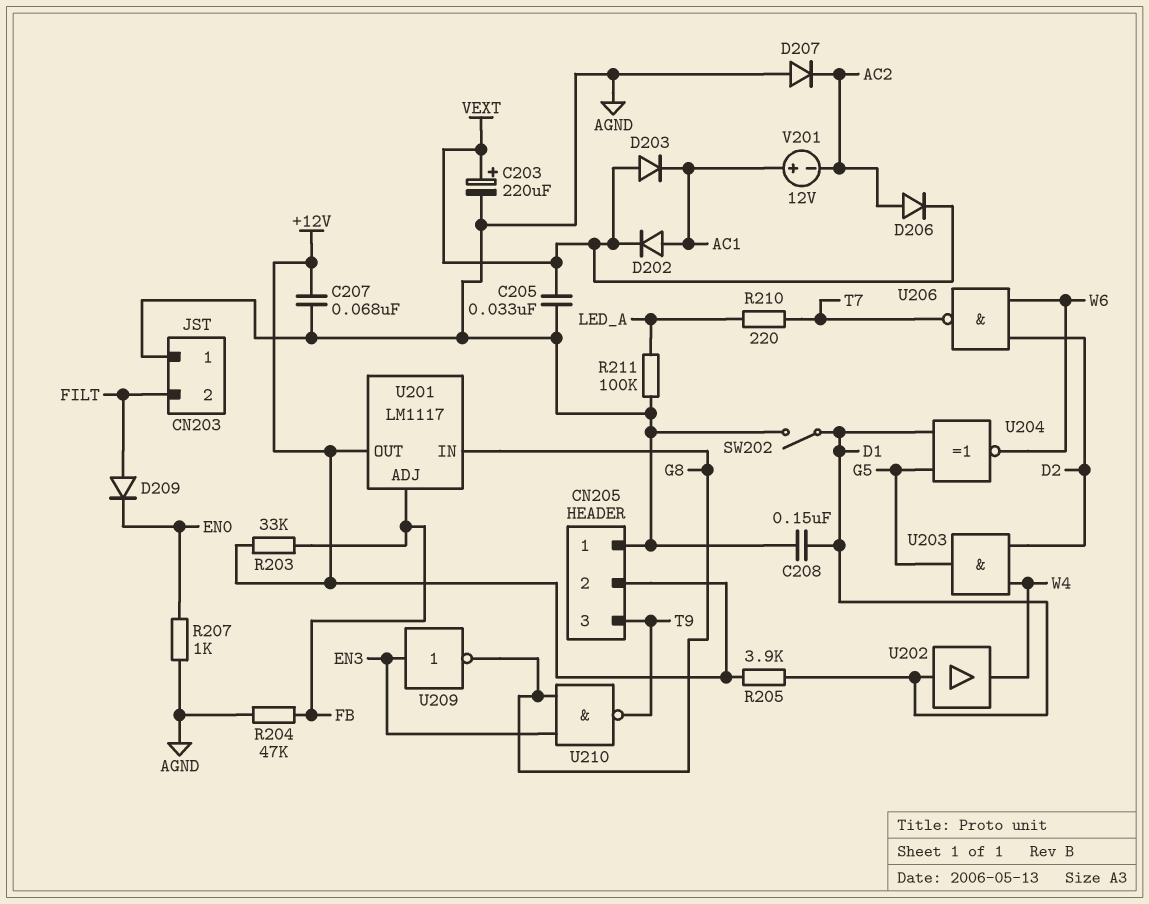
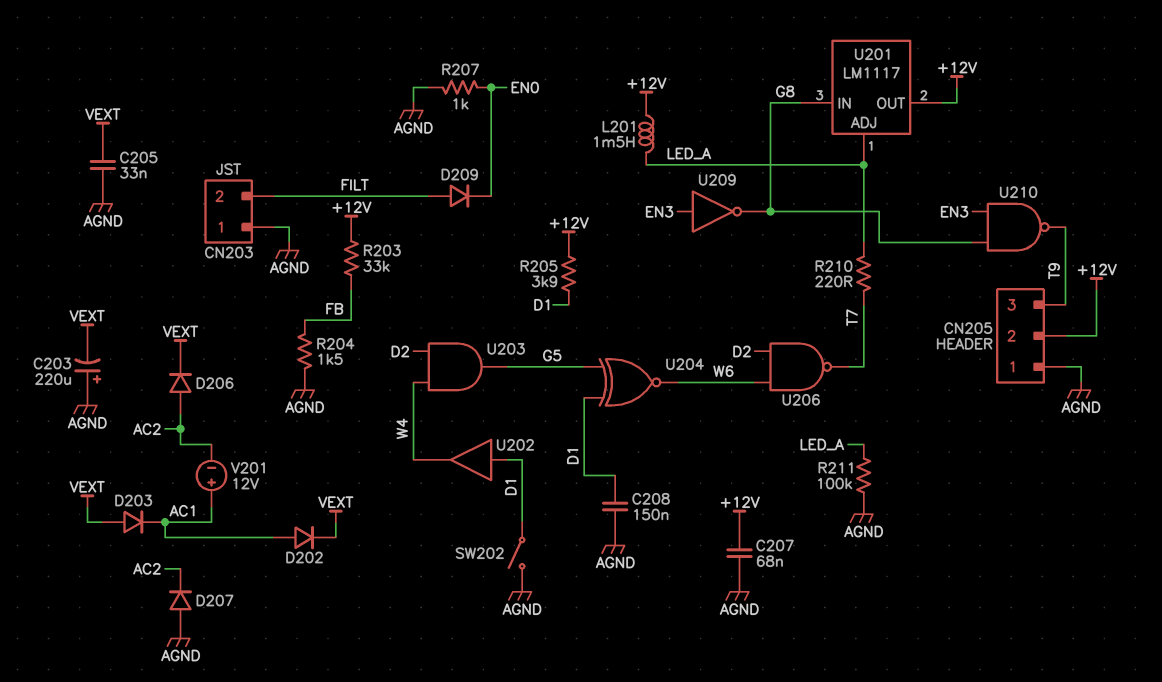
C203: 220uF (plus VEXT, minus AGND) -> 220uF (plus AGND, minus VEXT)
L201: none -> 1.5mH (+12V, LED_A)
R204: 47k (AGND, FB) -> 1.5k (AGND, FB)
U201 pin ADJ: FB -> LED_A

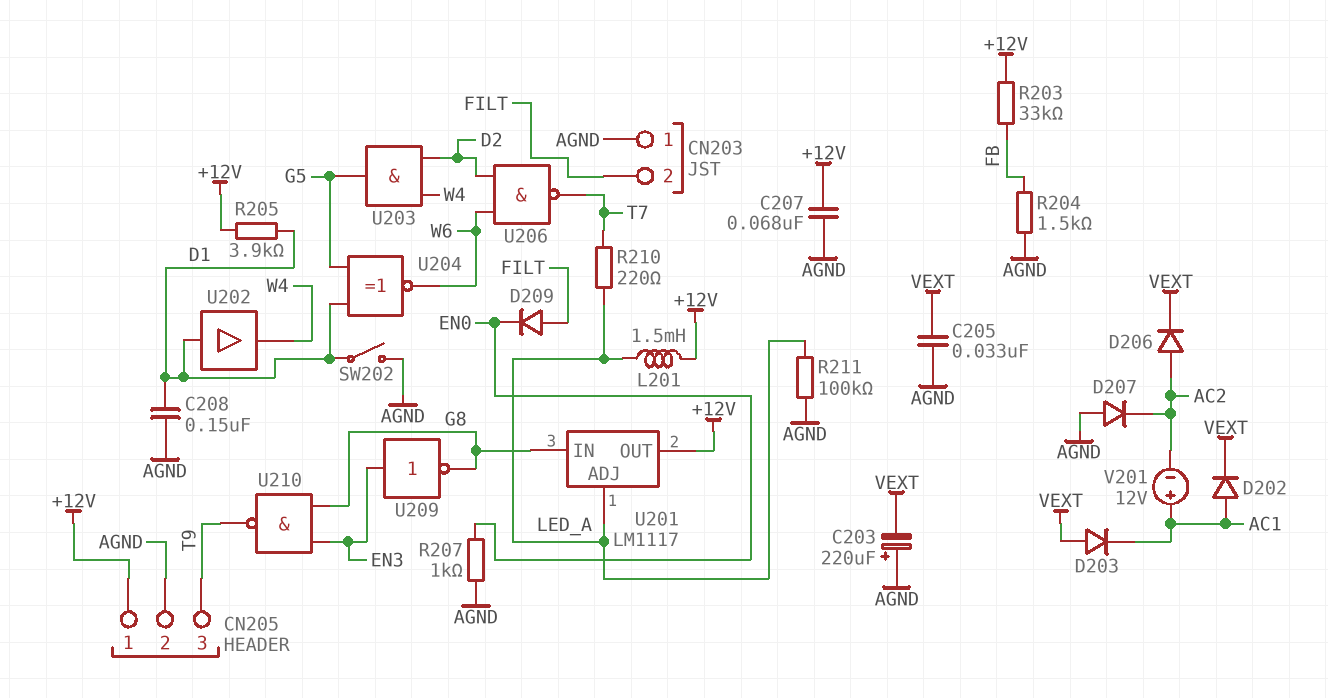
CN205 pin 1: AGND -> +12V
CN205 pin 2: +12V -> AGND

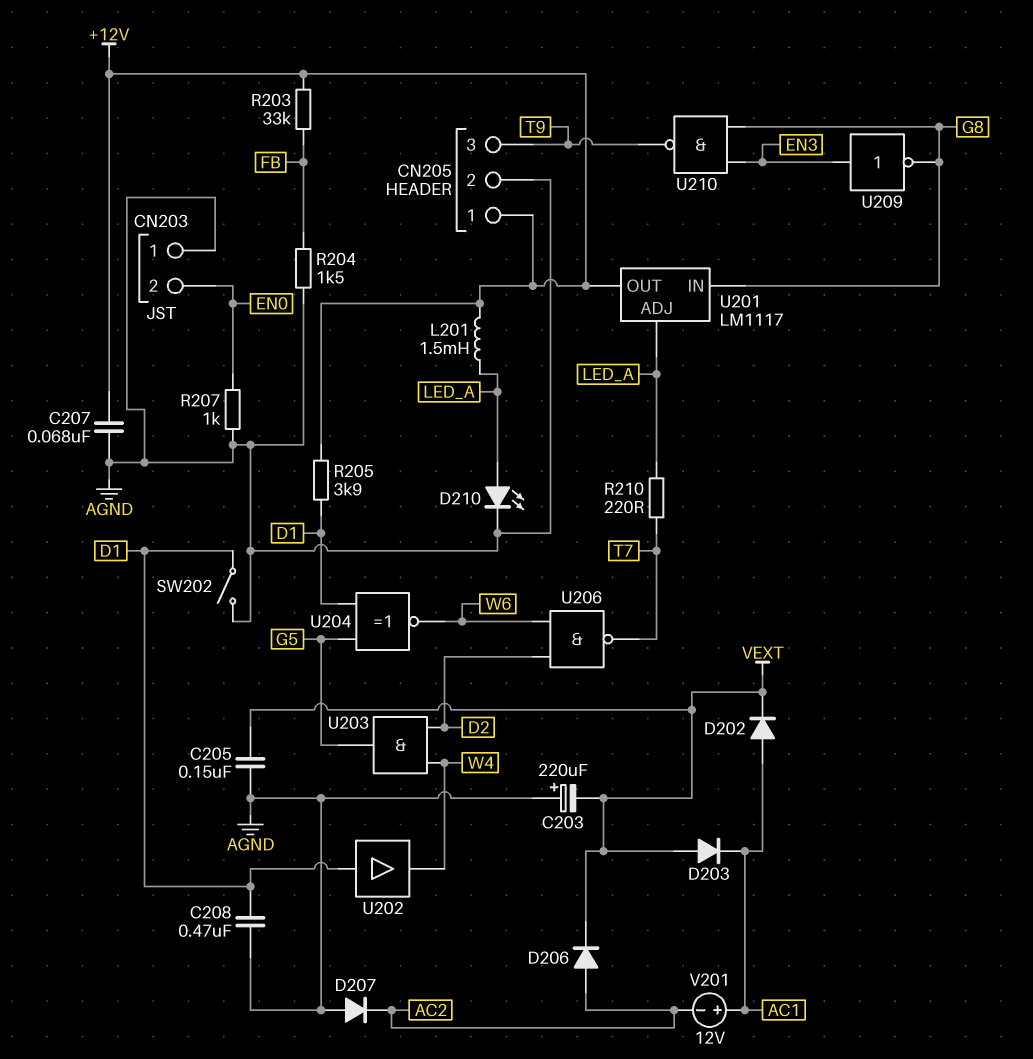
C205: 33nF (AGND, VEXT) -> 150nF (AGND, VEXT)
C208: 150nF (AGND, D1) -> 470nF (AGND, D1)
CN203 pin 2: FILT -> EN0
D209: diode (A FILT, K EN0) -> none
D210: none -> LED (A LED_A, K AGND)
R211: 100k (AGND, LED_A) -> none

